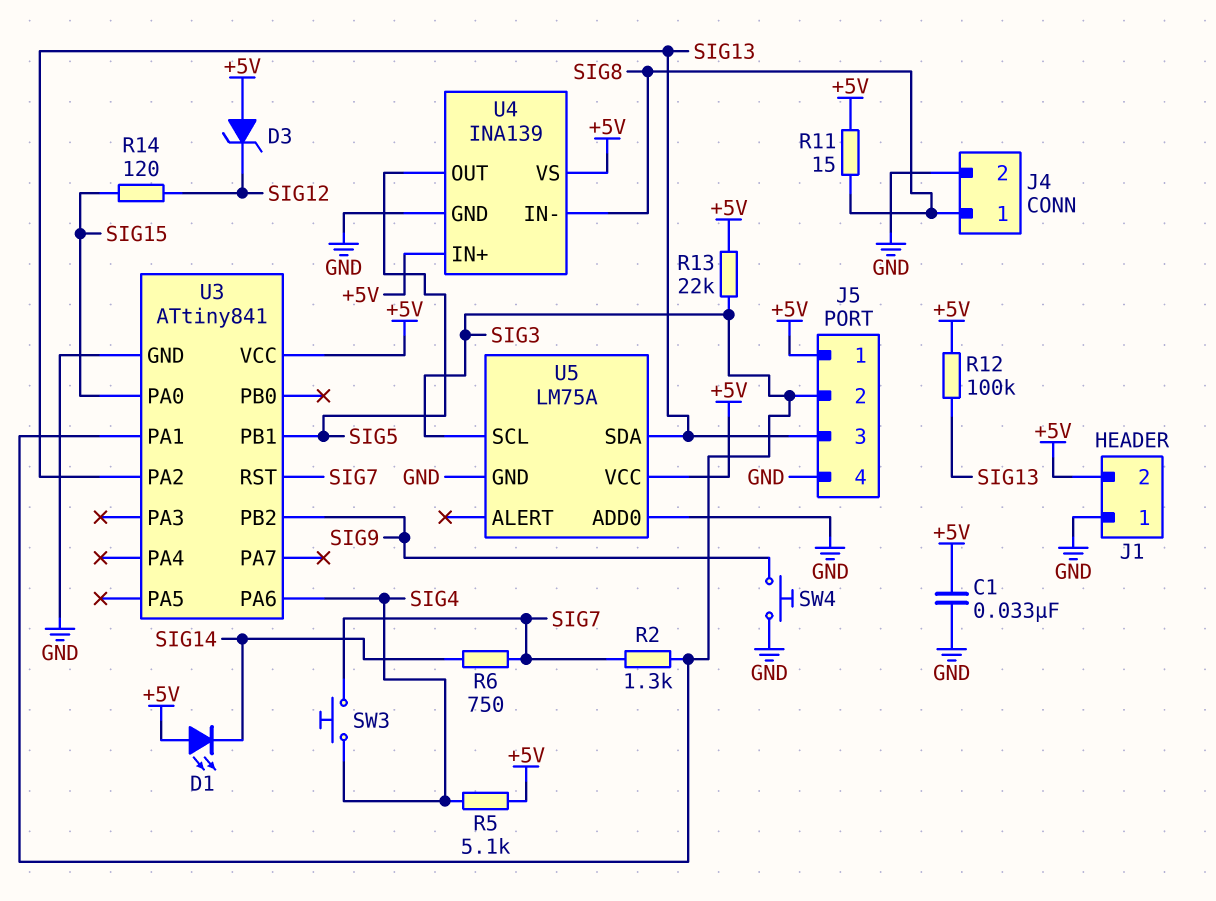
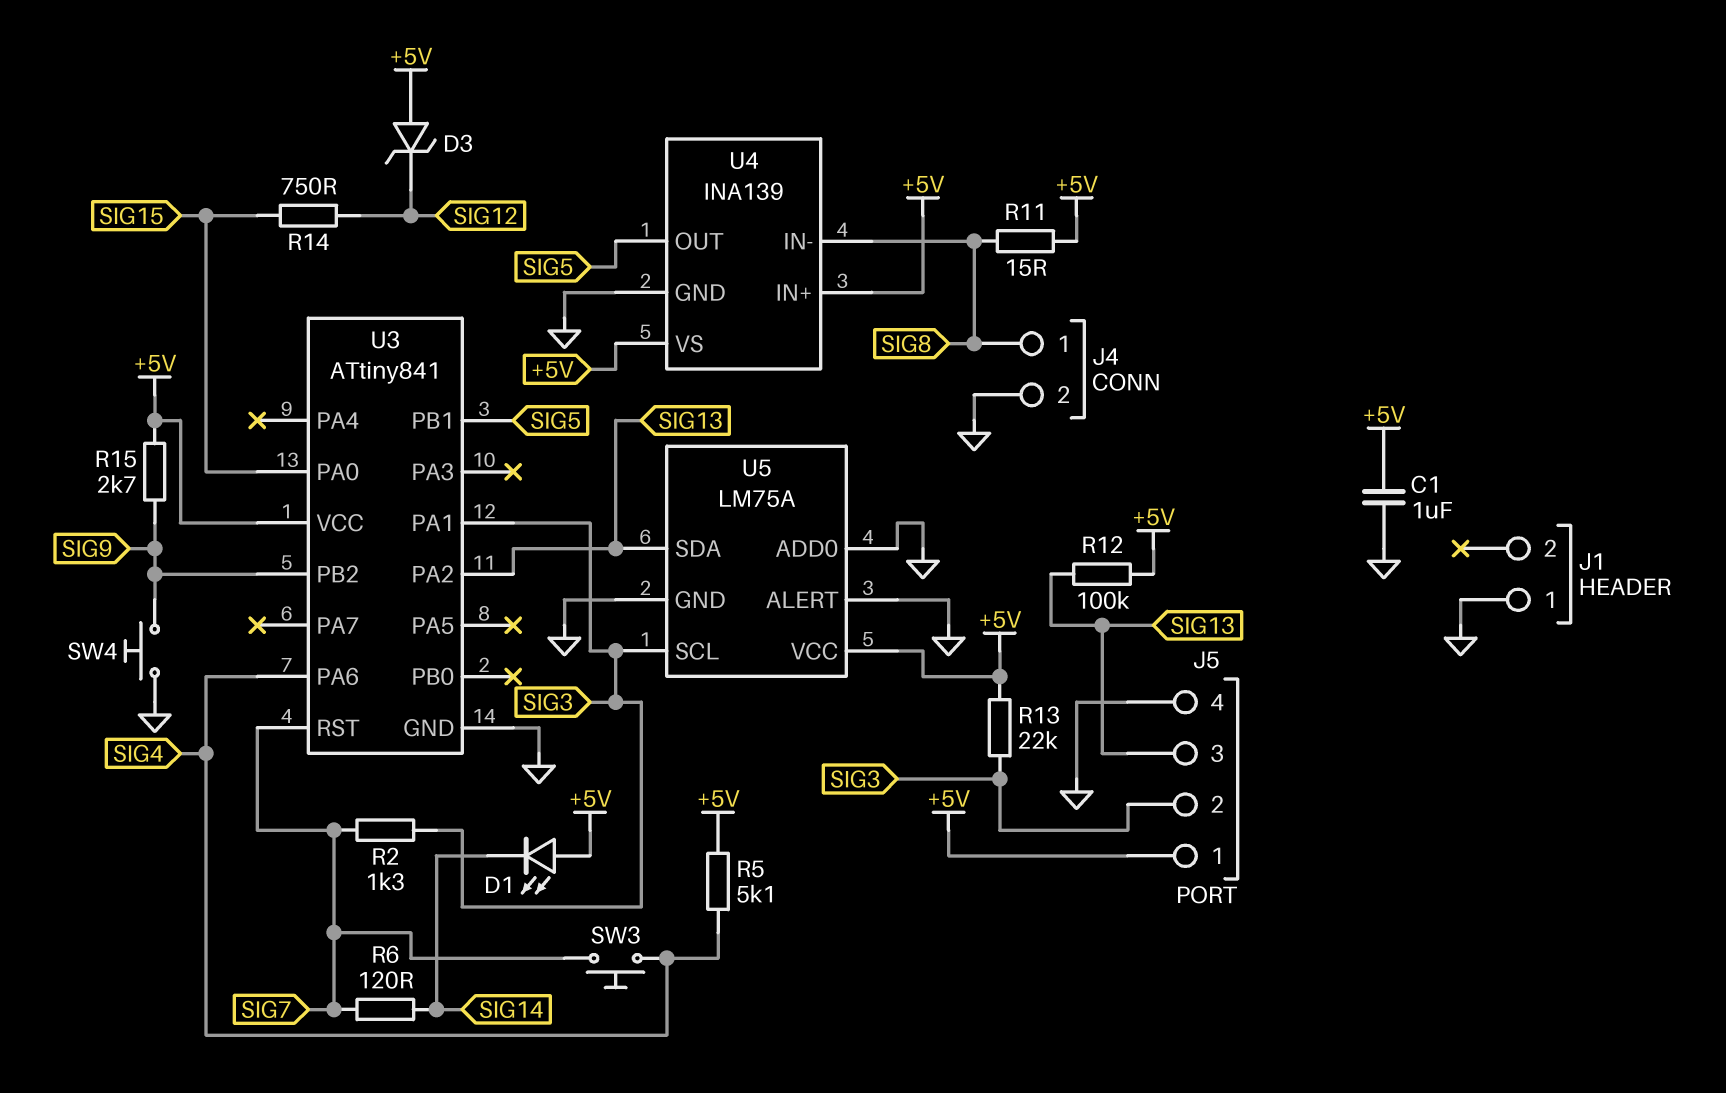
C1: 33nF (+5V, GND) -> 1uF (+5V, GND)
J1 pin 2: +5V -> none
R6: 750 (SIG7, SIG14) -> 120 (SIG7, SIG14)
R14: 120 (SIG12, SIG15) -> 750 (SIG12, SIG15)
R15: none -> 2.7k (+5V, SIG9)
U5 pin ALERT: none -> GND

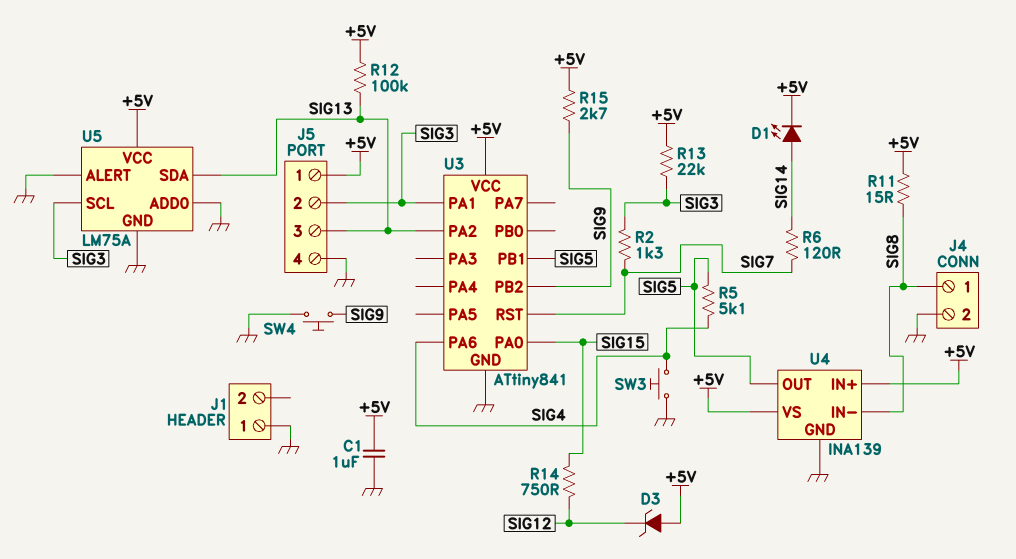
D1: LED (A +5V, K SIG14) -> LED (A SIG14, K +5V)
R5: 5.1k (+5V, SIG4) -> 5.1k (SIG4, SIG5)
SW3: button (SIG4, SIG7) -> button (GND, SIG4)

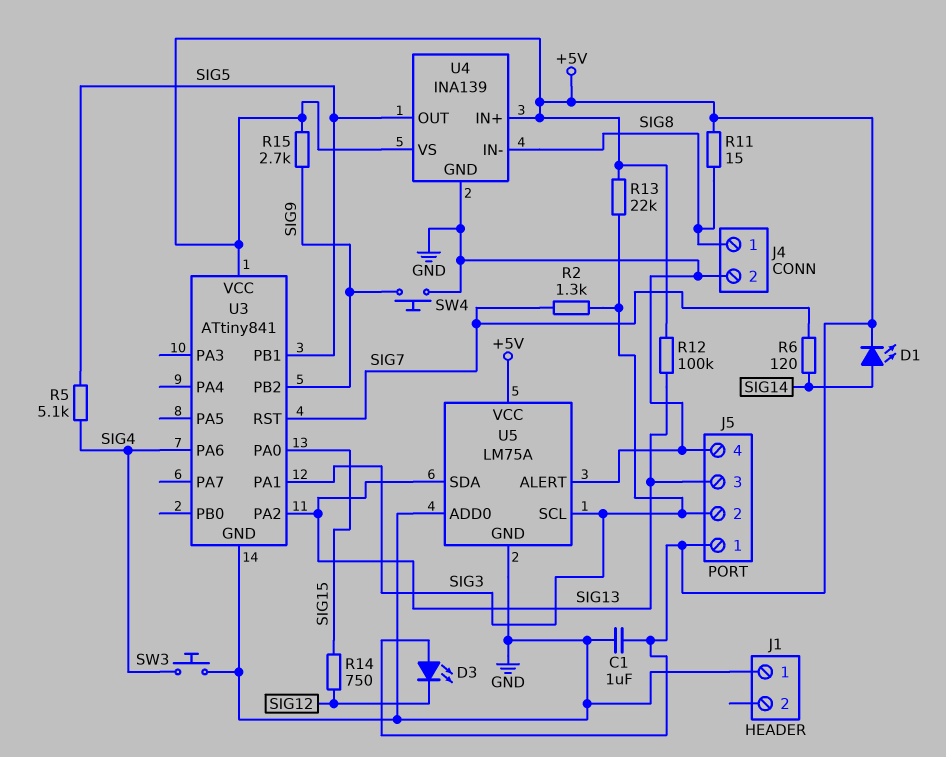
D3: zener (A +5V, K SIG12) -> LED (A +5V, K SIG12)

